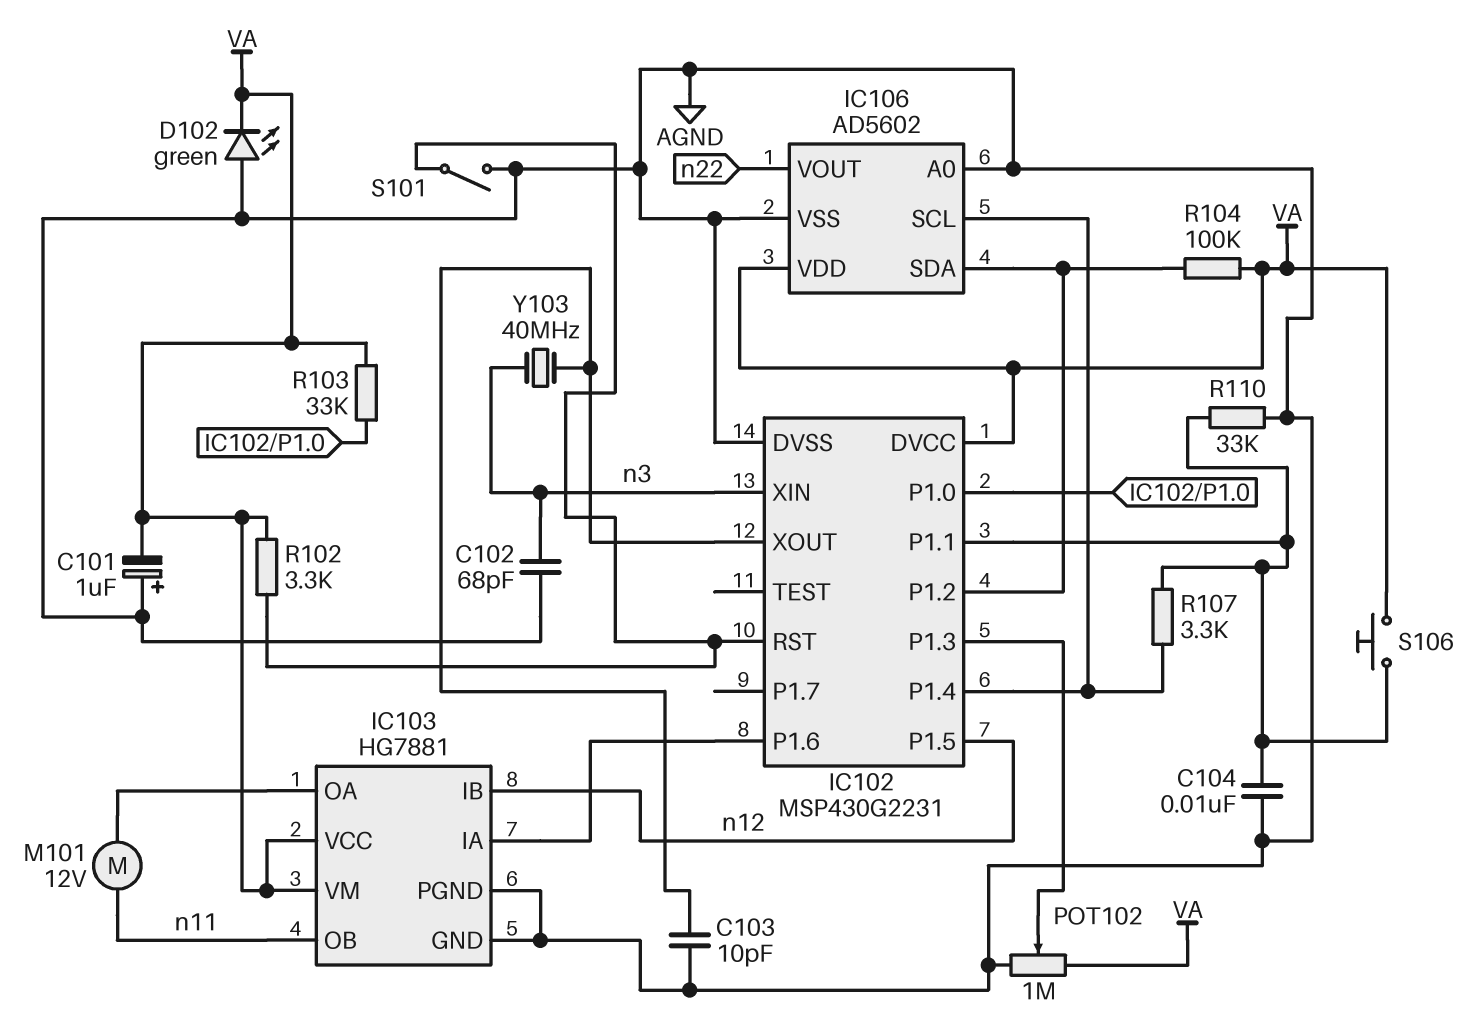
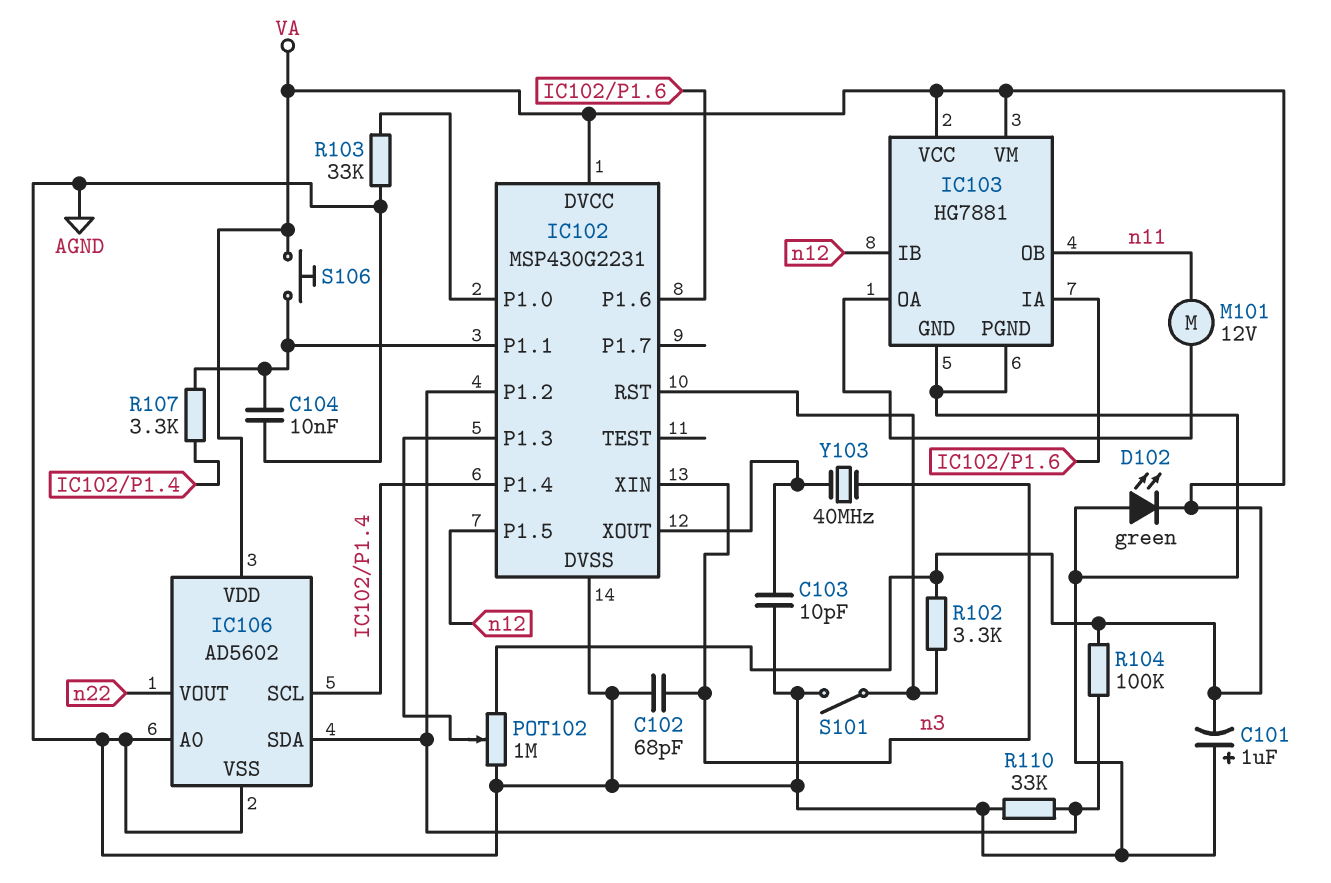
R103: 33k (IC102/P1.0, VA) -> 33k (AGND, IC102/P1.0)
R110: 33k (AGND, IC102/P1.1) -> 33k (AGND, IC102/P1.2)

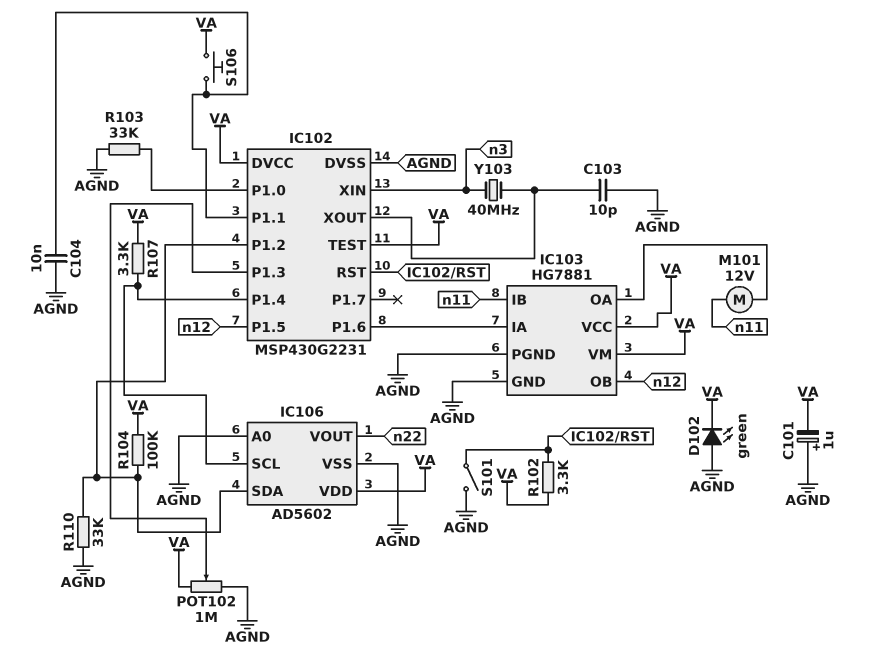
C102: 68pF (AGND, n3) -> none
IC102 pin TEST: none -> VA
IC103 pin IB: n12 -> n11
IC103 pin OB: n11 -> n12
R107: 3.3k (IC102/P1.1, IC102/P1.4) -> 3.3k (IC102/P1.4, VA)

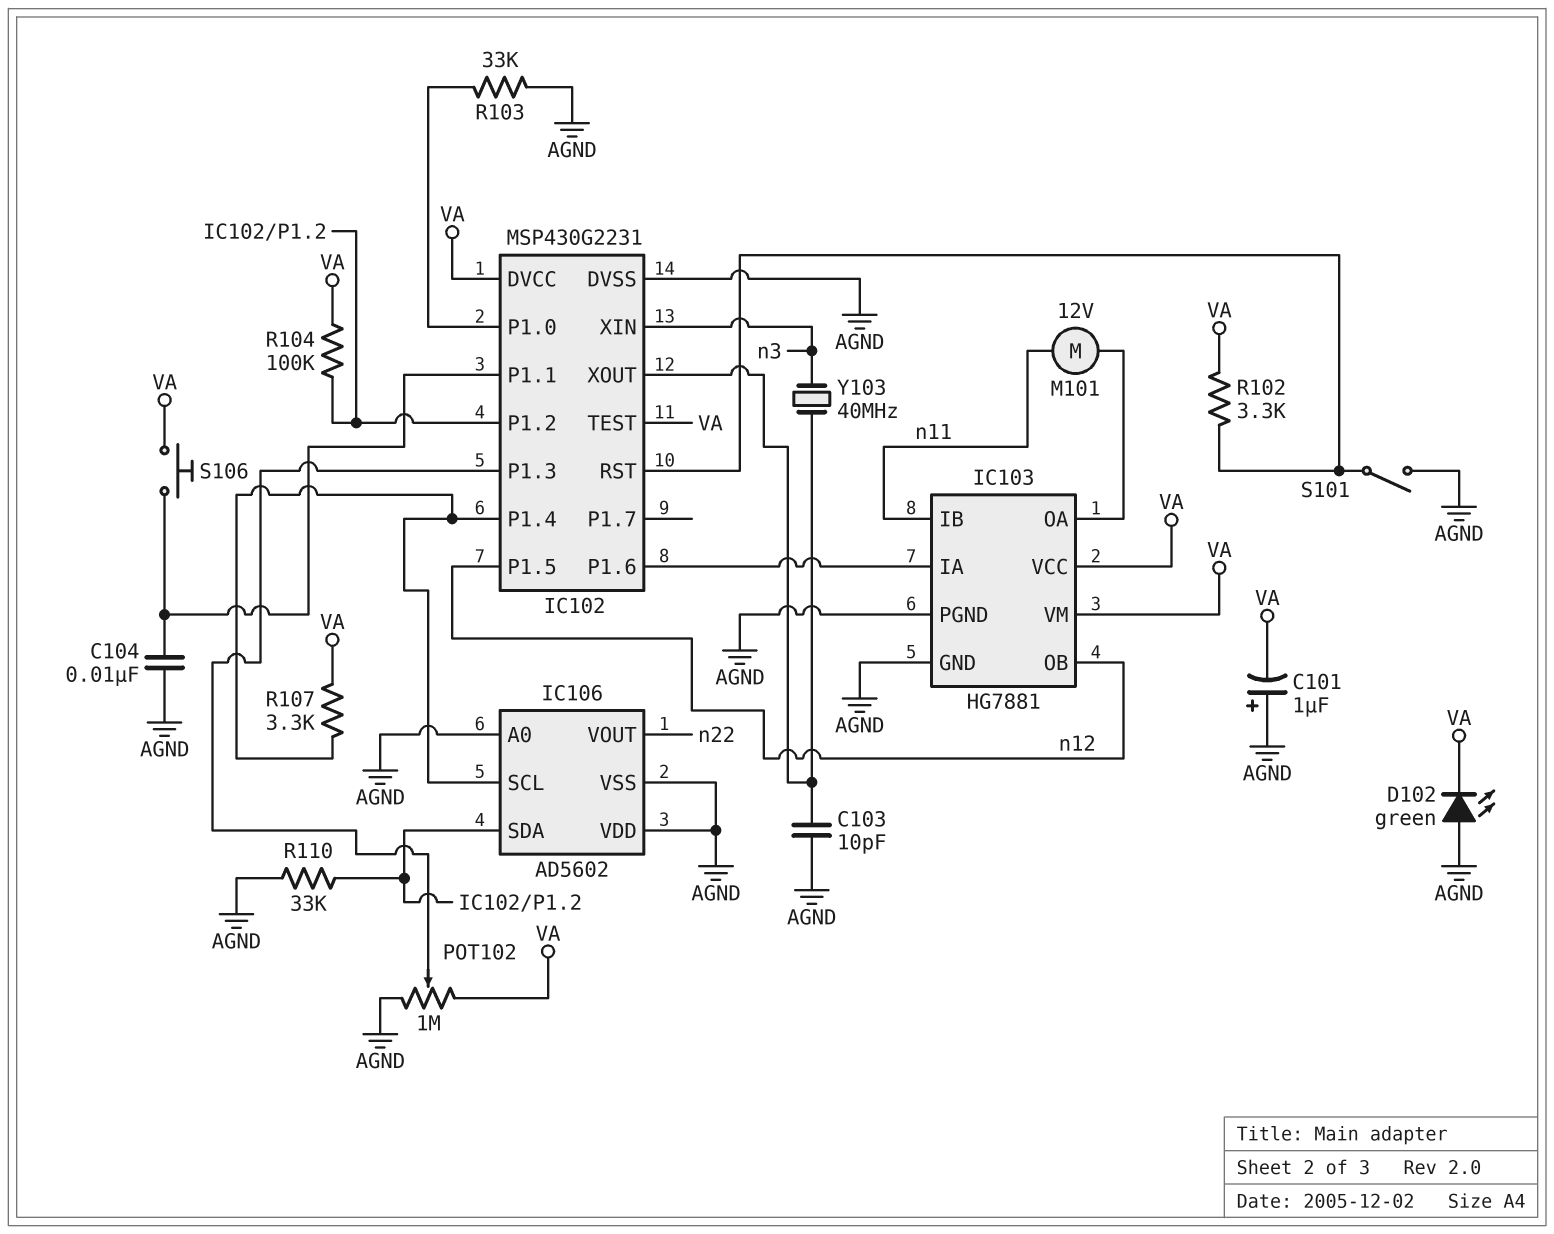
IC106 pin VDD: VA -> AGND

